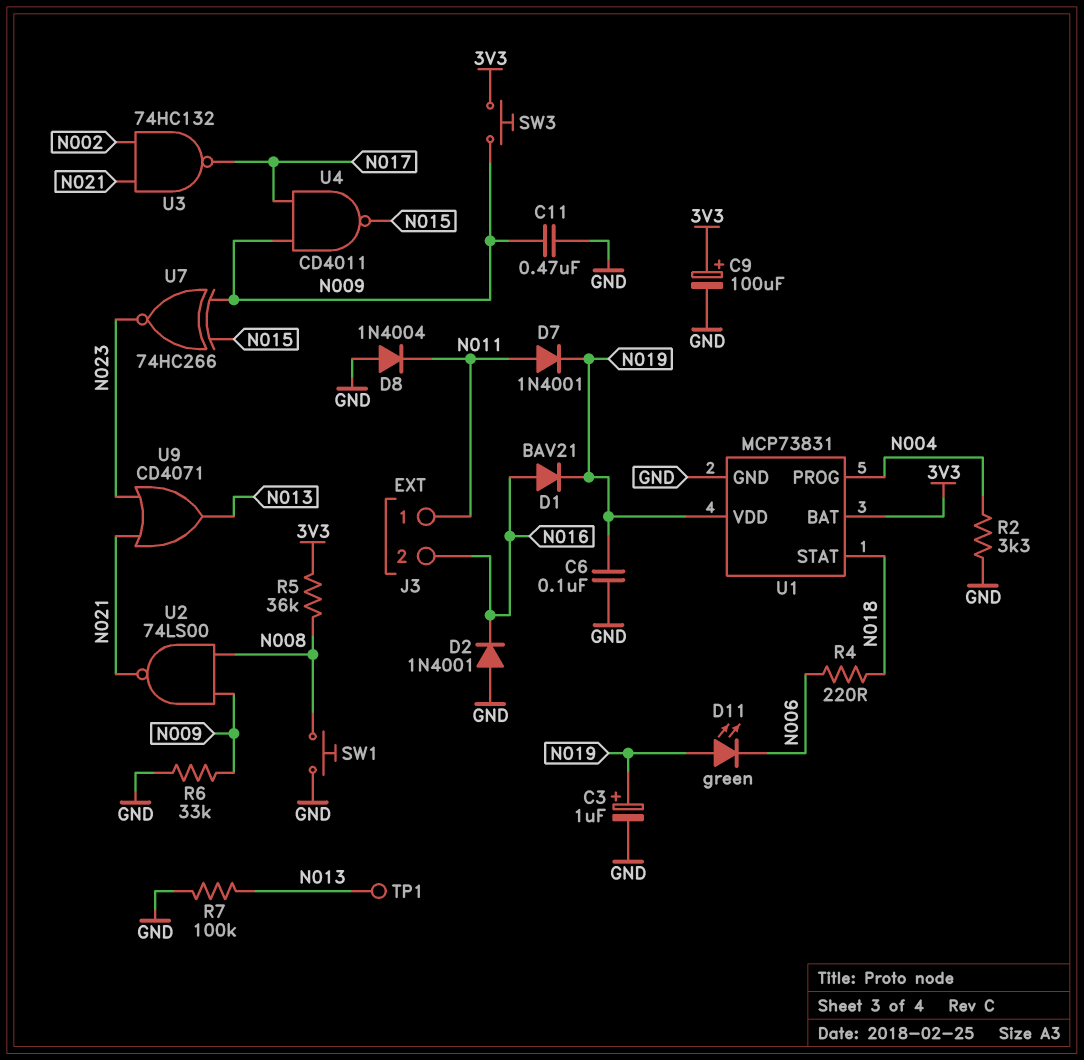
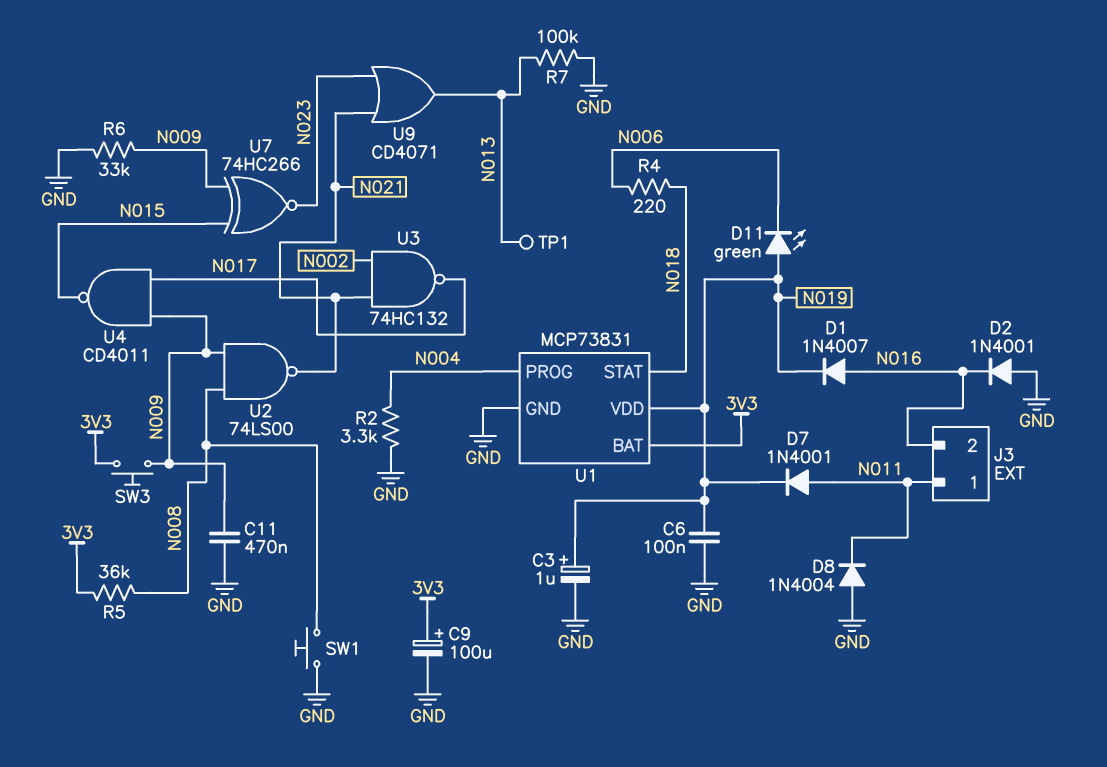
D1: diode BAV21 (A N016, K N019) -> diode 1N4007 (A N016, K N019)

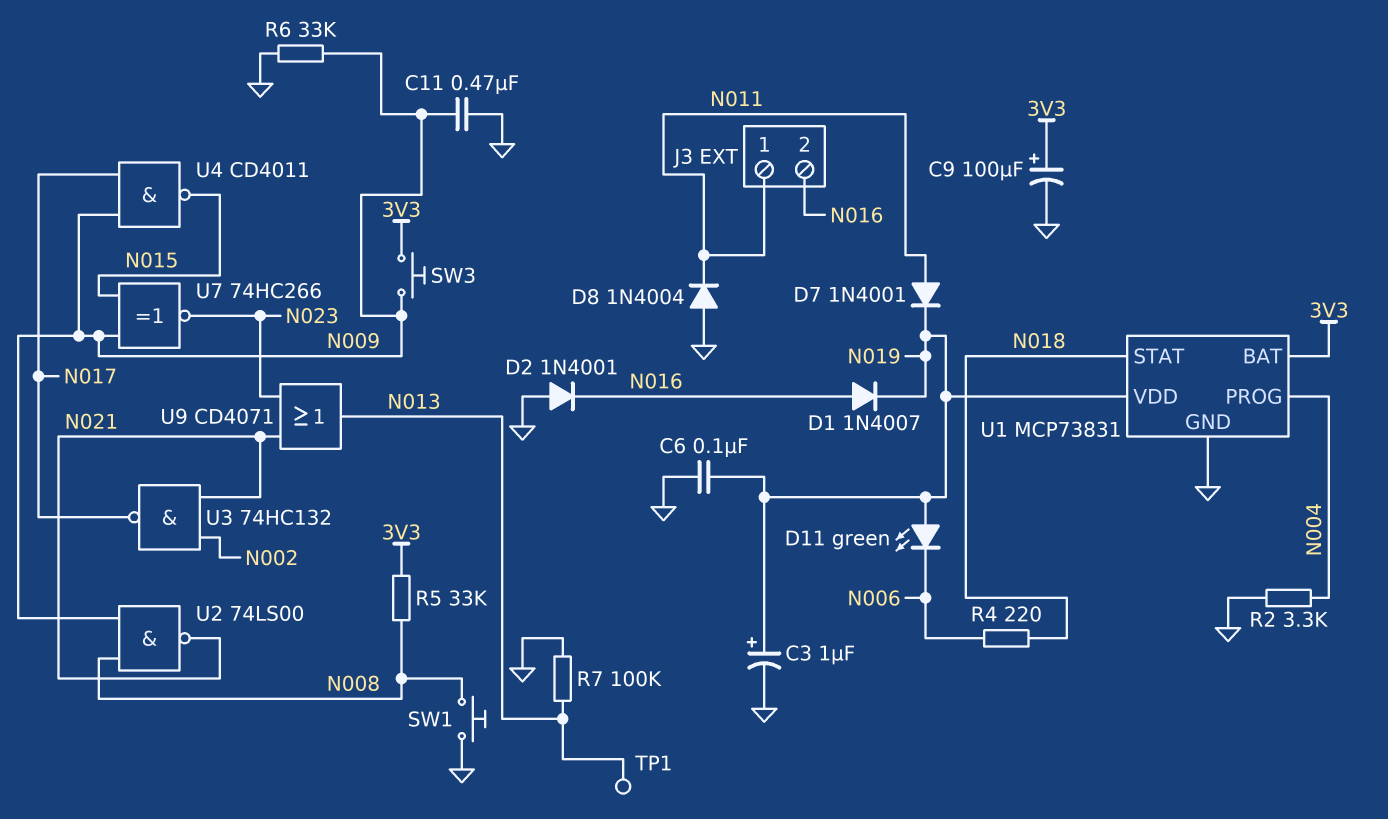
R5: 36k (3V3, N008) -> 33k (3V3, N008)

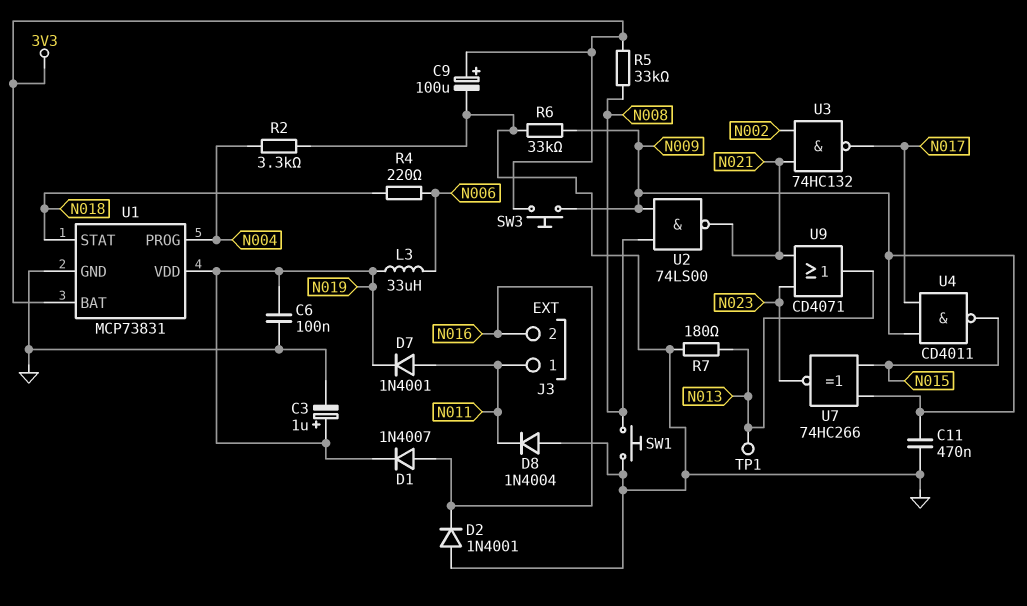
D11: LED green (A N019, K N006) -> none
L3: none -> 33uH (N006, N019)
R7: 100k (GND, N013) -> 180 (GND, N013)

